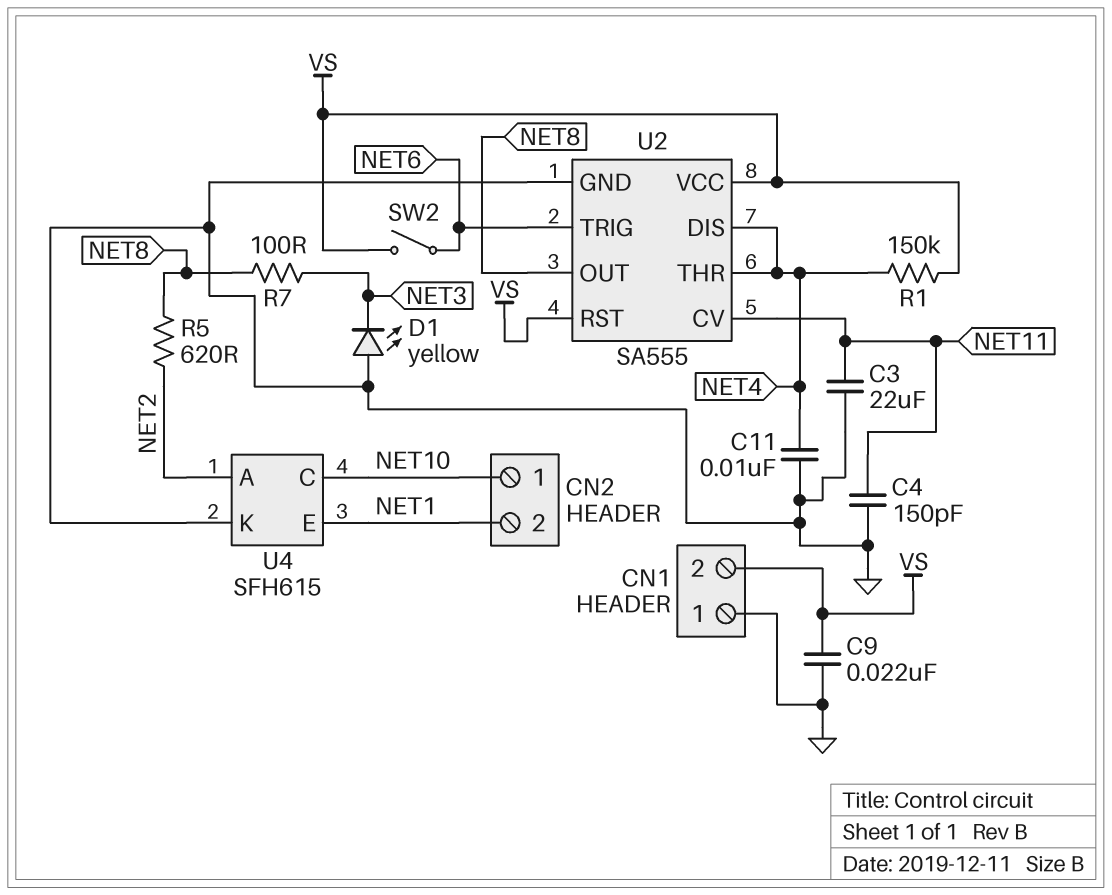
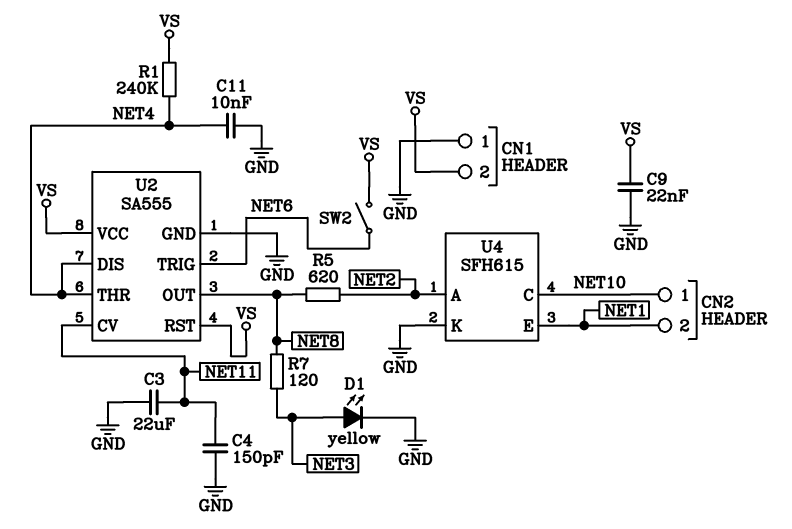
D1: LED yellow (A GND, K NET3) -> LED yellow (A NET3, K GND)
R1: 150k (NET4, VS) -> 240k (NET4, VS)
R7: 100 (NET3, NET8) -> 120 (NET3, NET8)

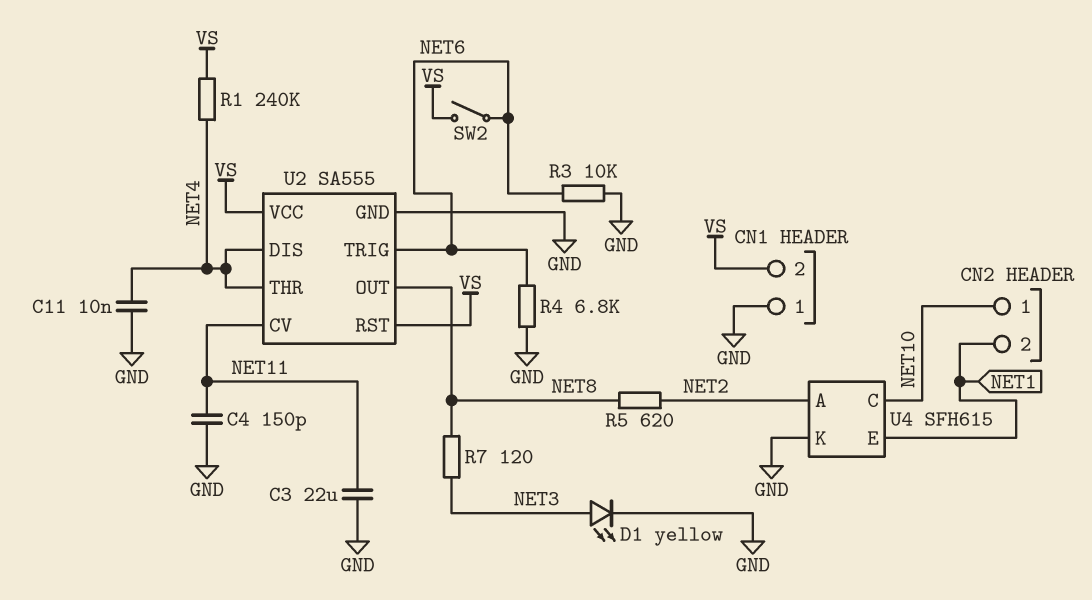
C9: 22nF (GND, VS) -> none
R3: none -> 10k (GND, NET6)
R4: none -> 6.8k (GND, NET6)

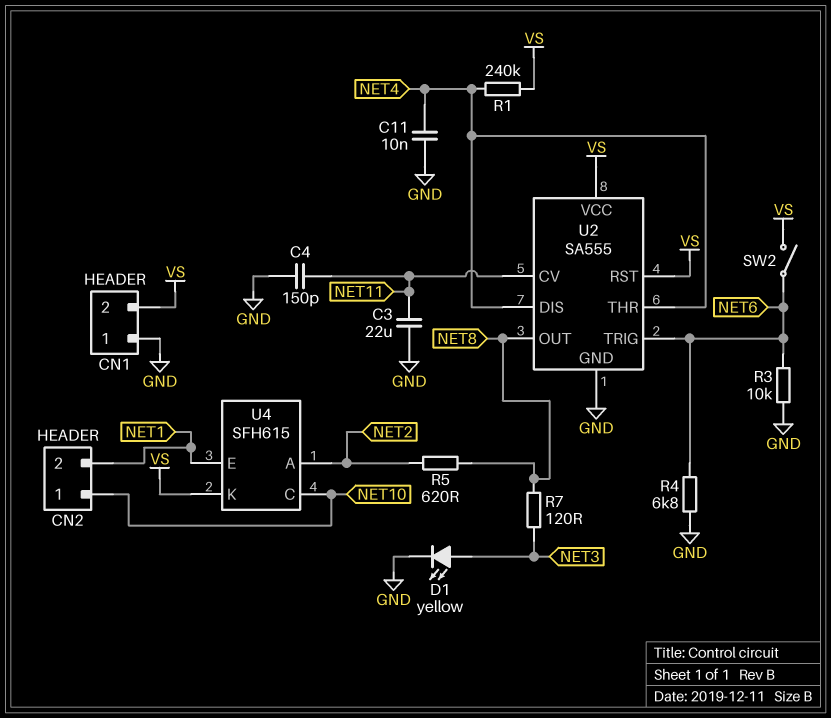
U4 pin K: GND -> VS

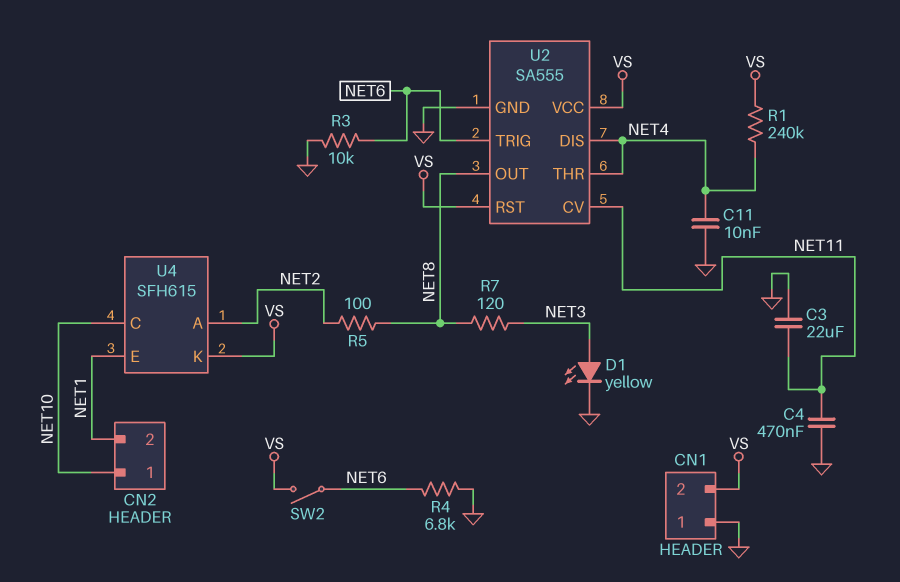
C4: 150pF (GND, NET11) -> 470nF (GND, NET11)
R5: 620 (NET2, NET8) -> 100 (NET2, NET8)

